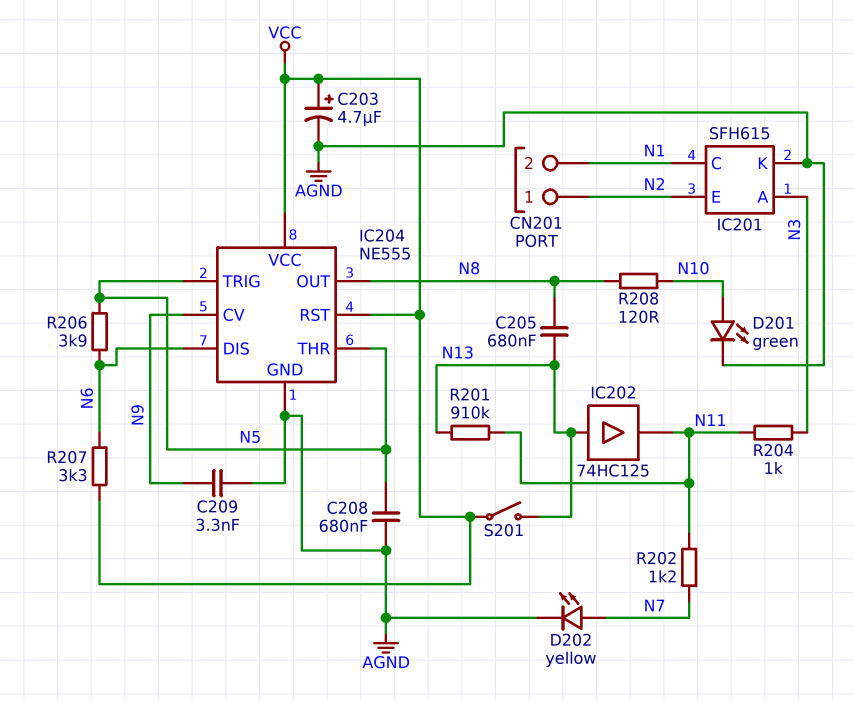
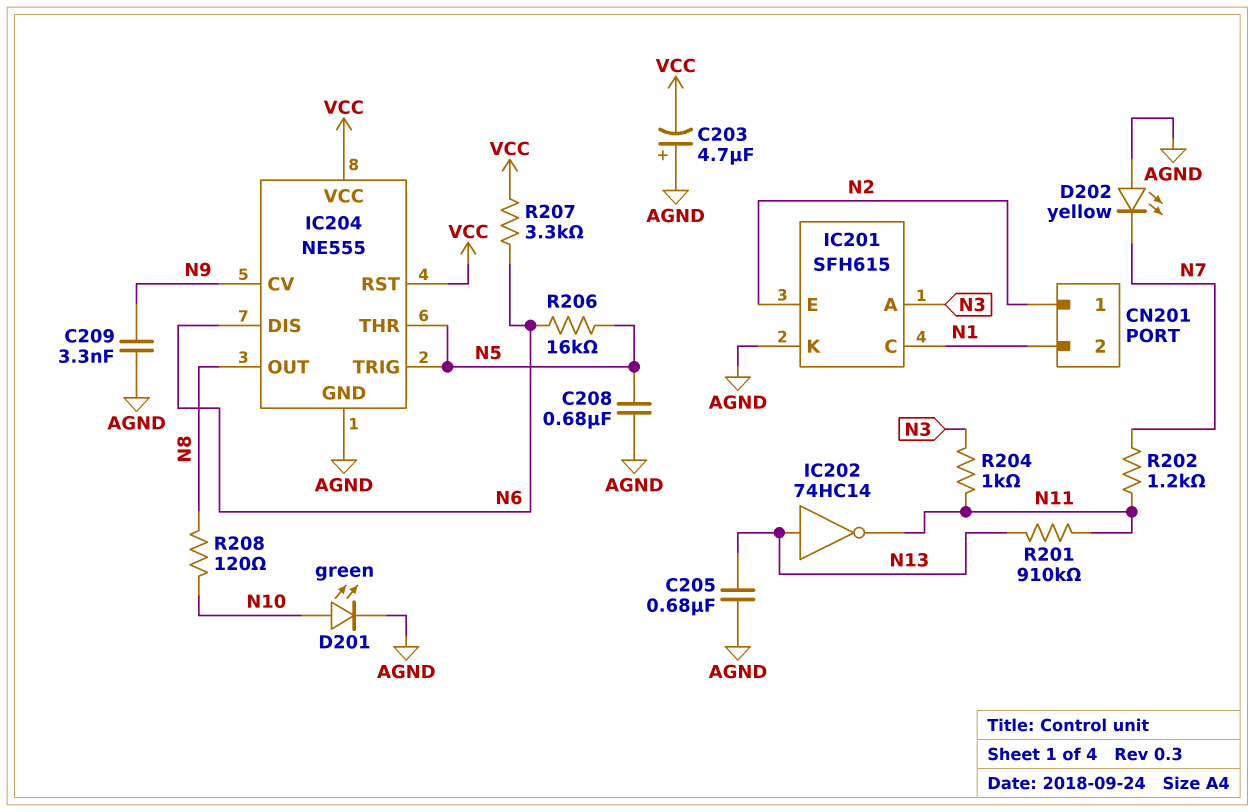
C203: 4.7uF (plus VCC, minus AGND) -> 4.7uF (plus AGND, minus VCC)
C205: 680nF (N8, N13) -> 680nF (AGND, N13)
D202: LED yellow (A N7, K AGND) -> LED yellow (A AGND, K N7)
IC202: buffer 74HC125 (in N13, out N11) -> NOT 74HC14 (in N13, out N11)
R206: 3.9k (N5, N6) -> 16k (N5, N6)
S201: switch (N13, VCC) -> none

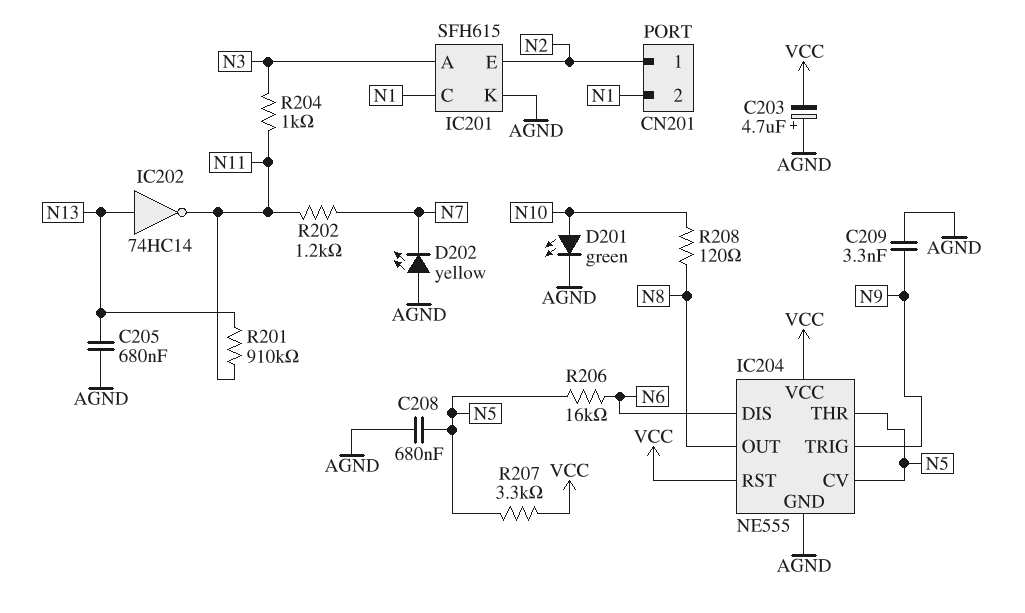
IC204 pin CV: N9 -> N5
IC204 pin TRIG: N5 -> N9
R207: 3.3k (N6, VCC) -> 3.3k (N5, VCC)

